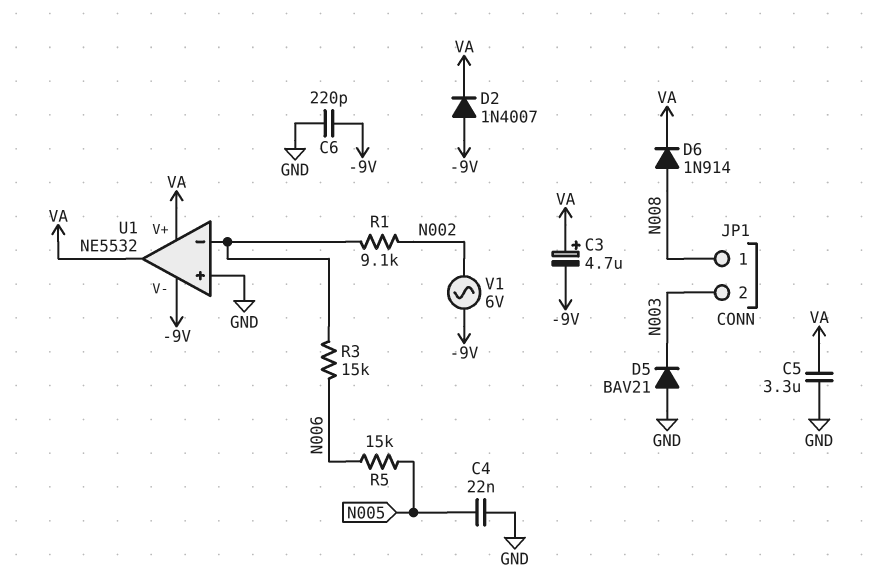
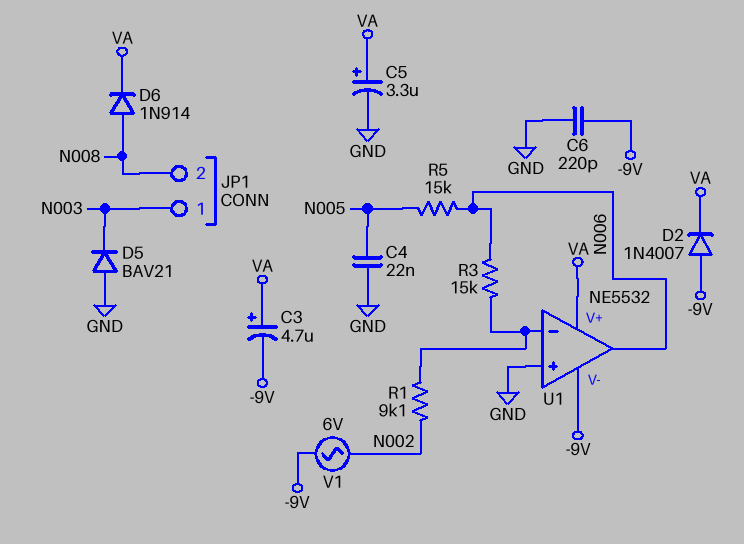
C5: 3.3uF (GND, VA) -> 3.3uF (plus VA, minus GND)
JP1 pin 1: N008 -> N003
JP1 pin 2: N003 -> N008
U1 pin out: VA -> N006

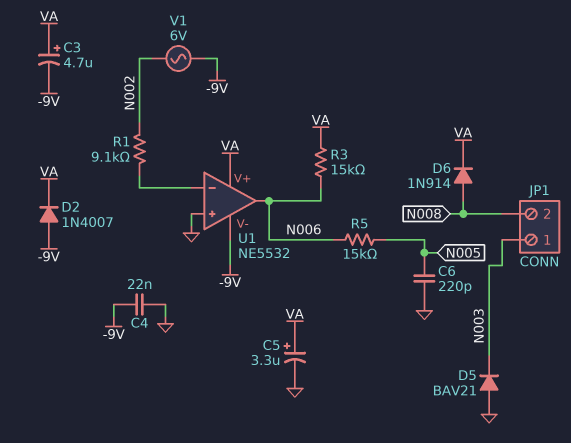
C4: 22nF (GND, N005) -> 22nF (-9V, GND)
C6: 220pF (-9V, GND) -> 220pF (GND, N005)
R3: 15k (N006, U1/in-) -> 15k (N006, VA)

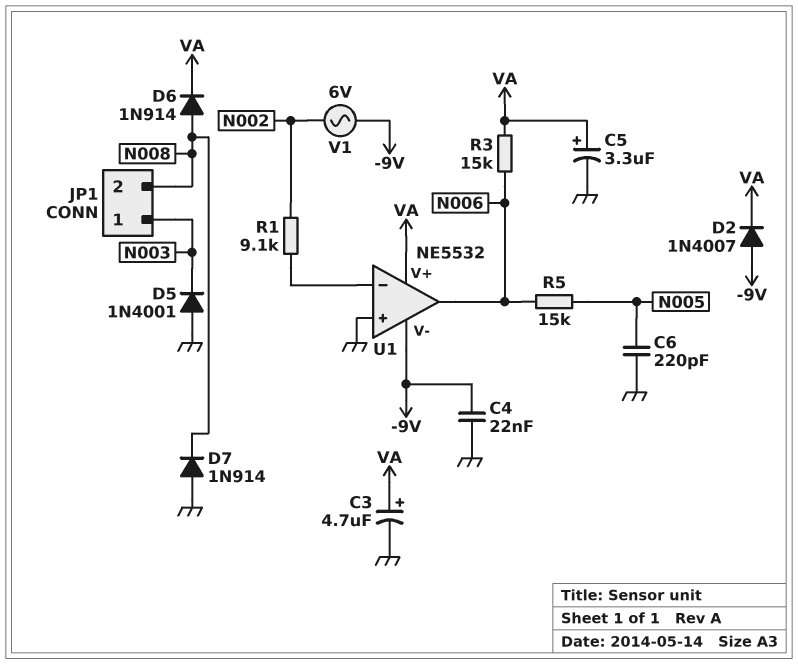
C3: 4.7uF (plus VA, minus -9V) -> 4.7uF (plus VA, minus GND)
D5: diode BAV21 (A GND, K N003) -> diode 1N4001 (A GND, K N003)
D7: none -> diode 1N914 (A GND, K N008)

